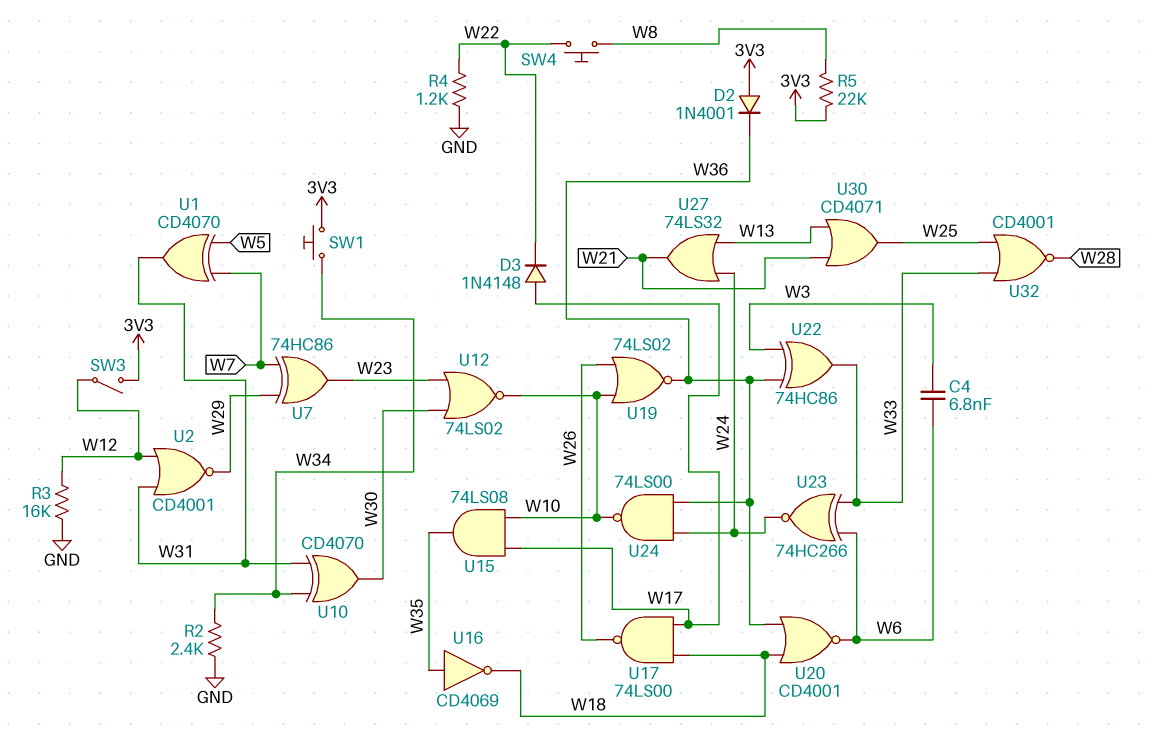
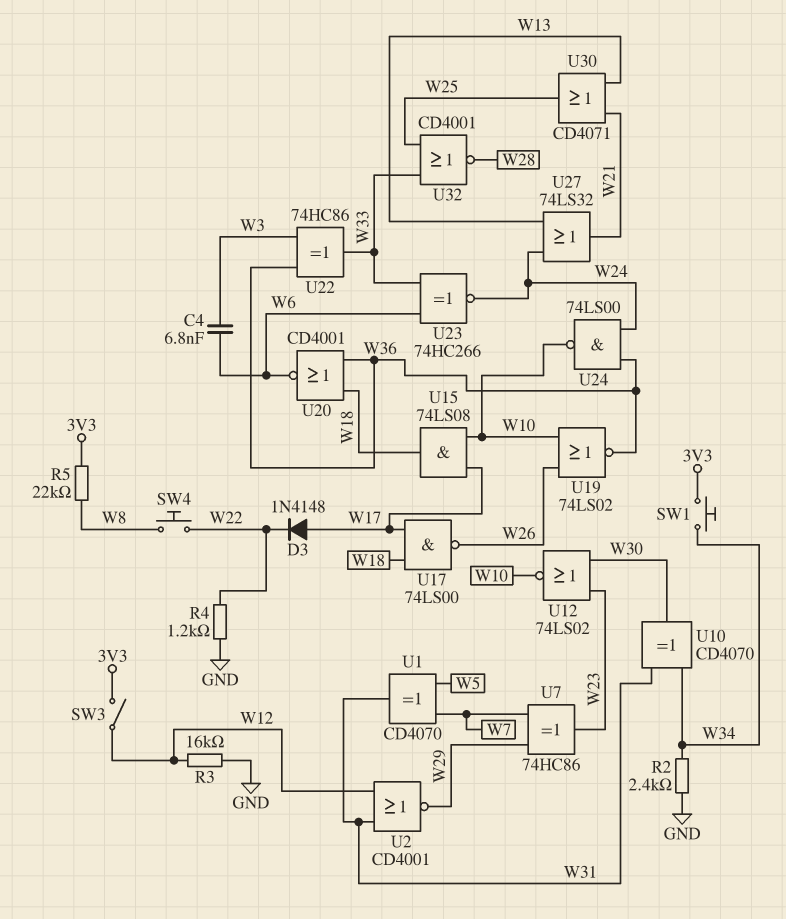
D2: diode 1N4001 (A 3V3, K W36) -> none
U15: AND 74LS08 (in W10, in W17, out W35) -> AND 74LS08 (in W10, in W17, out W18)
U16: NOT CD4069 (in W35, out W18) -> none

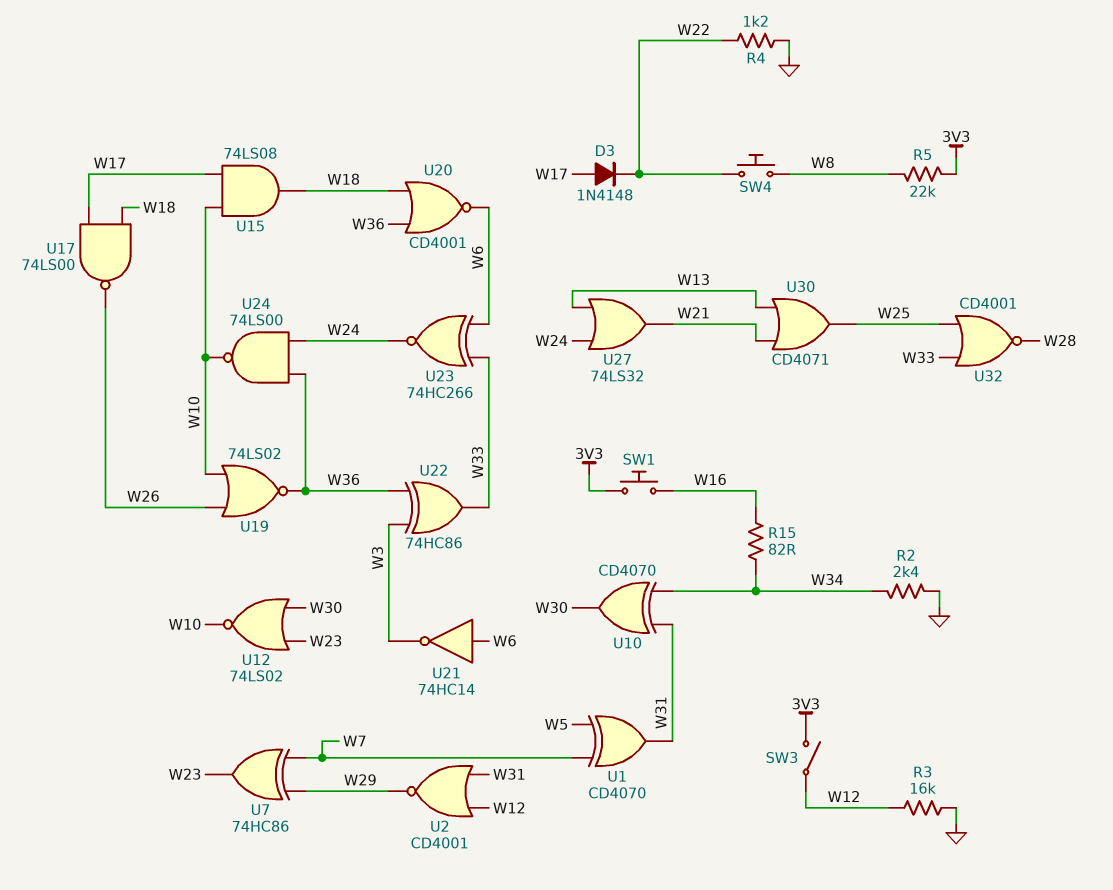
C4: 6.8nF (W3, W6) -> none
R15: none -> 82 (W16, W34)
SW1: button (3V3, W34) -> button (3V3, W16)
U21: none -> NOT 74HC14 (in W6, out W3)

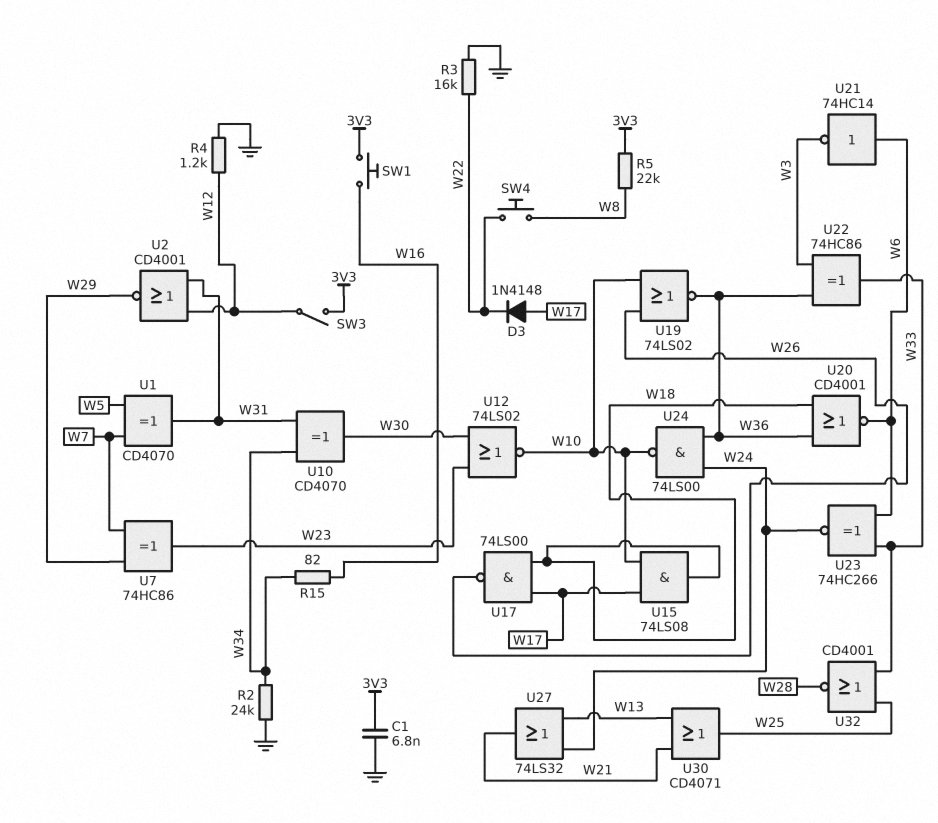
C1: none -> 6.8nF (3V3, GND)
R2: 2.4k (GND, W34) -> 24k (GND, W34)
R3: 16k (GND, W12) -> 16k (GND, W22)
R4: 1.2k (GND, W22) -> 1.2k (GND, W12)

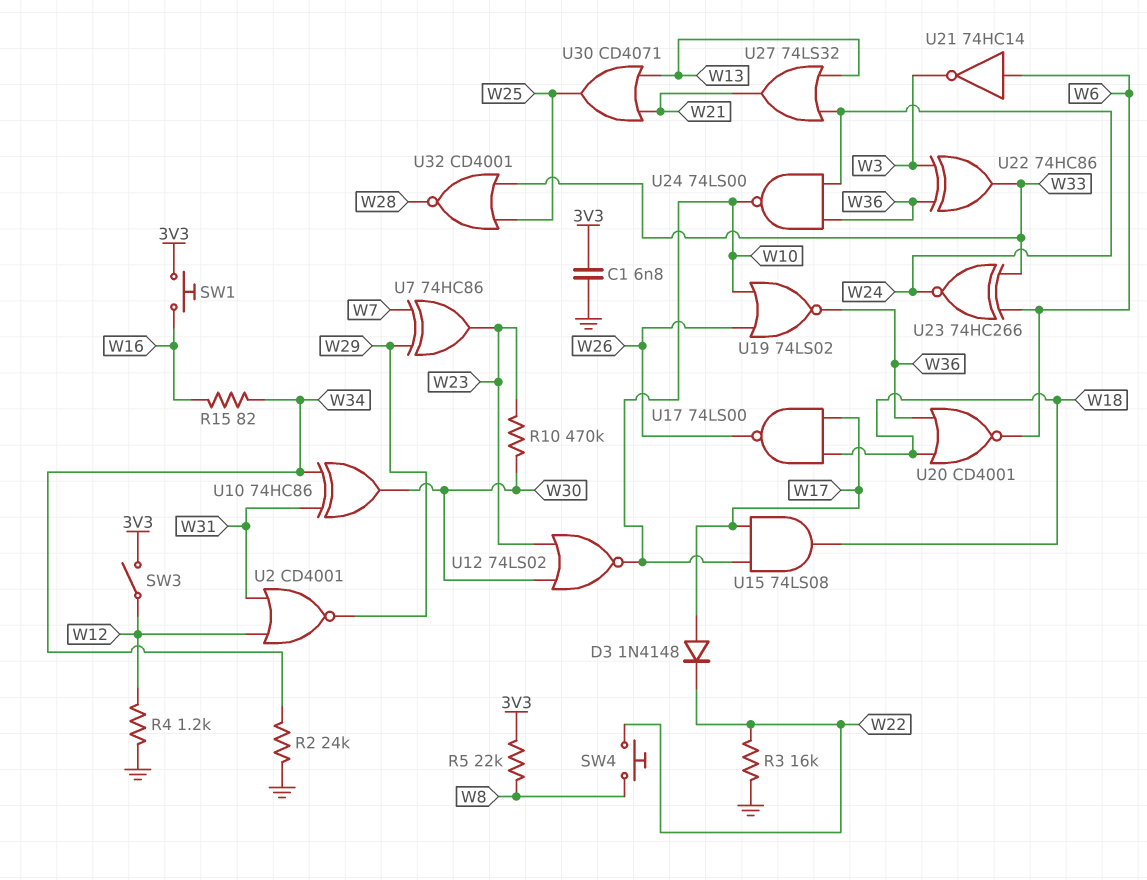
R10: none -> 470k (W23, W30)
U1: XOR CD4070 (in W5, in W7, out W31) -> none
U10: XOR CD4070 (in W31, in W34, out W30) -> XOR 74HC86 (in W31, in W34, out W30)

